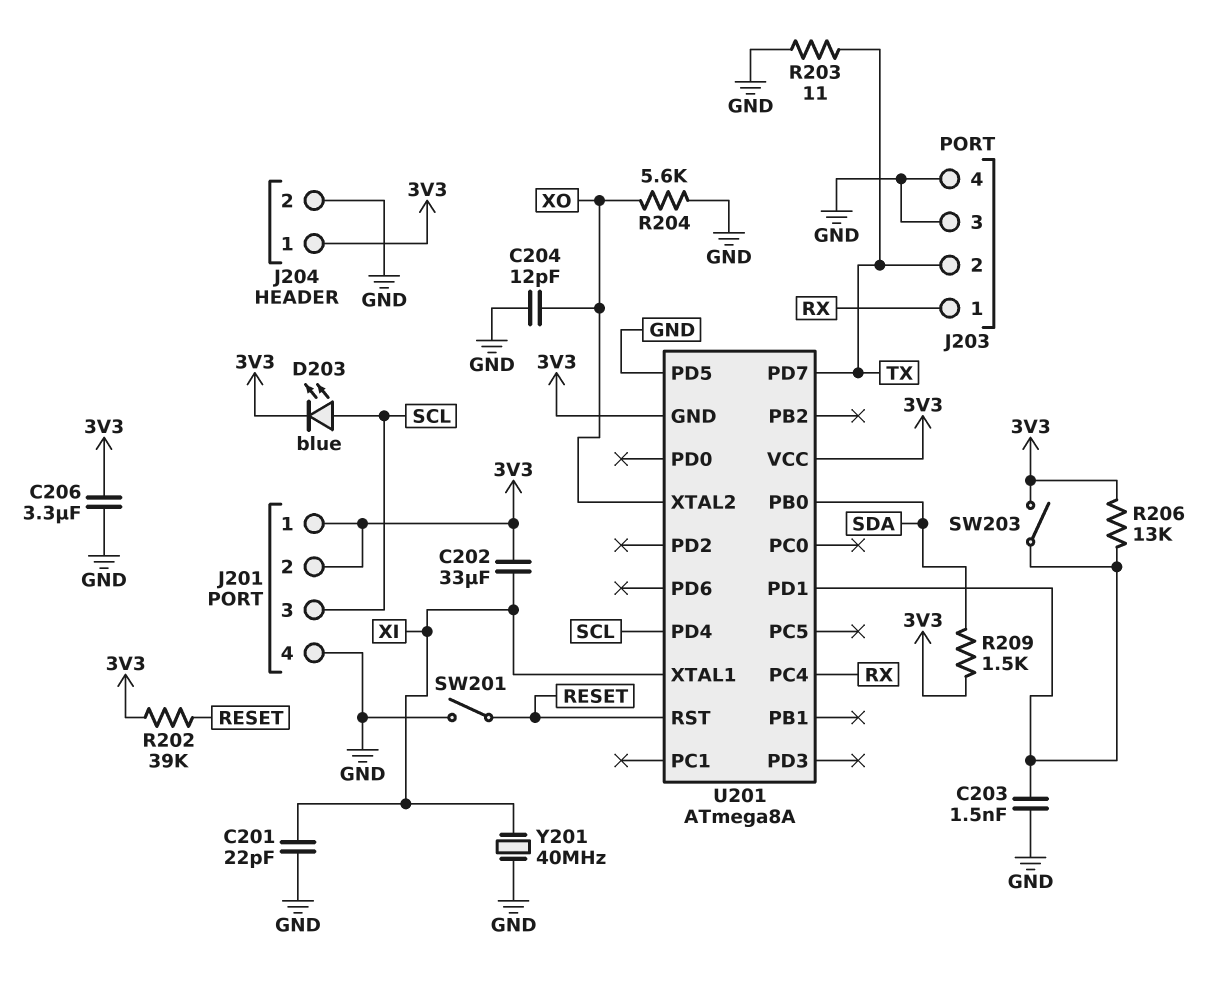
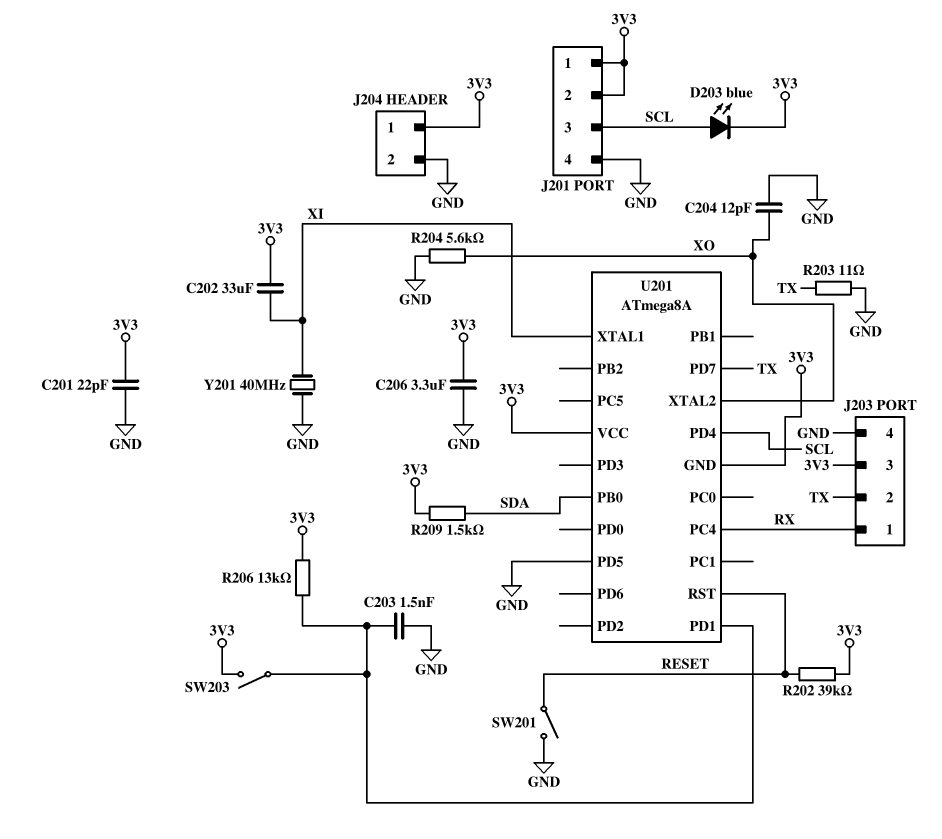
C201: 22pF (GND, XI) -> 22pF (3V3, GND)
J203 pin 3: GND -> 3V3

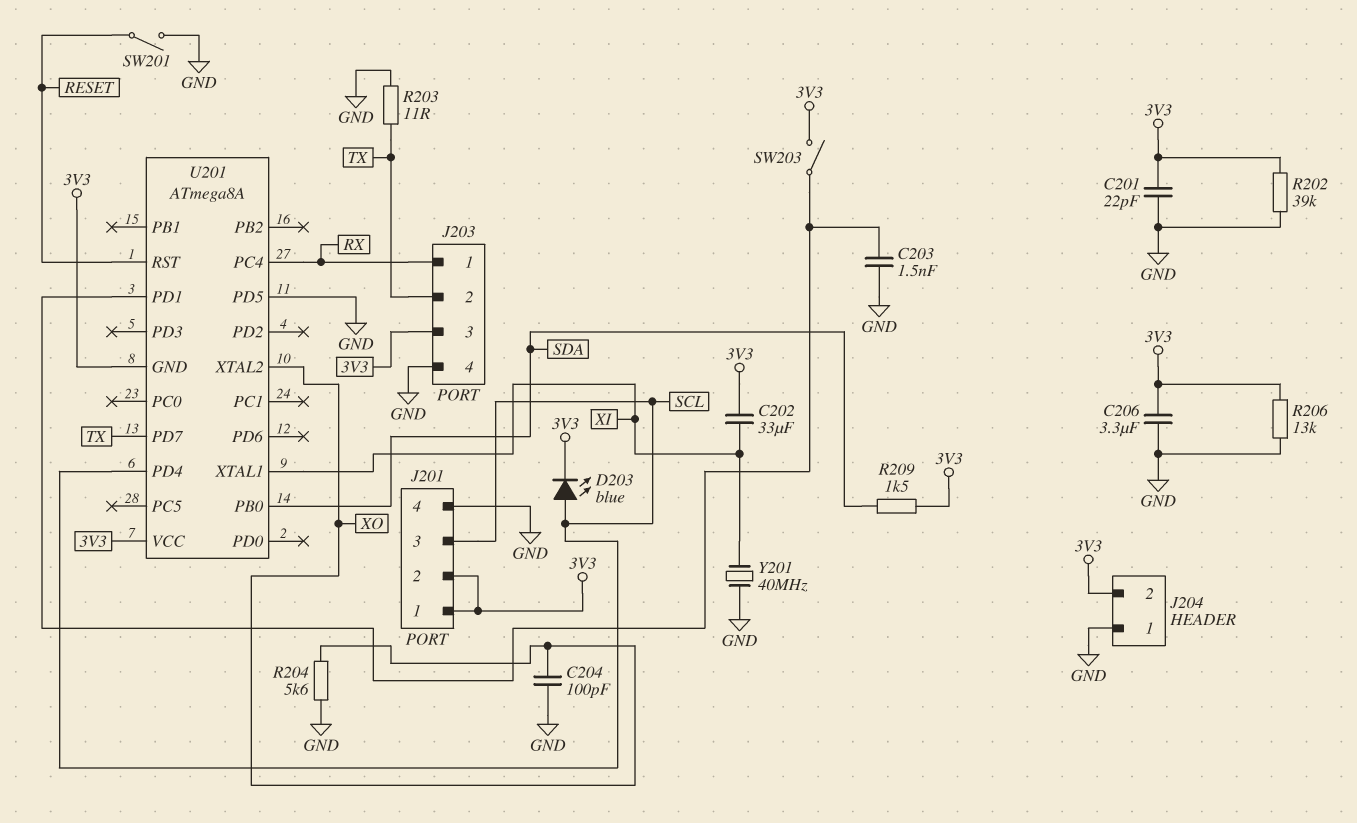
C204: 12pF (GND, XO) -> 100pF (GND, XO)
J204 pin 1: 3V3 -> GND
J204 pin 2: GND -> 3V3
R202: 39k (3V3, RESET) -> 39k (3V3, GND)
R206: 13k (3V3, U201/PD1) -> 13k (3V3, GND)

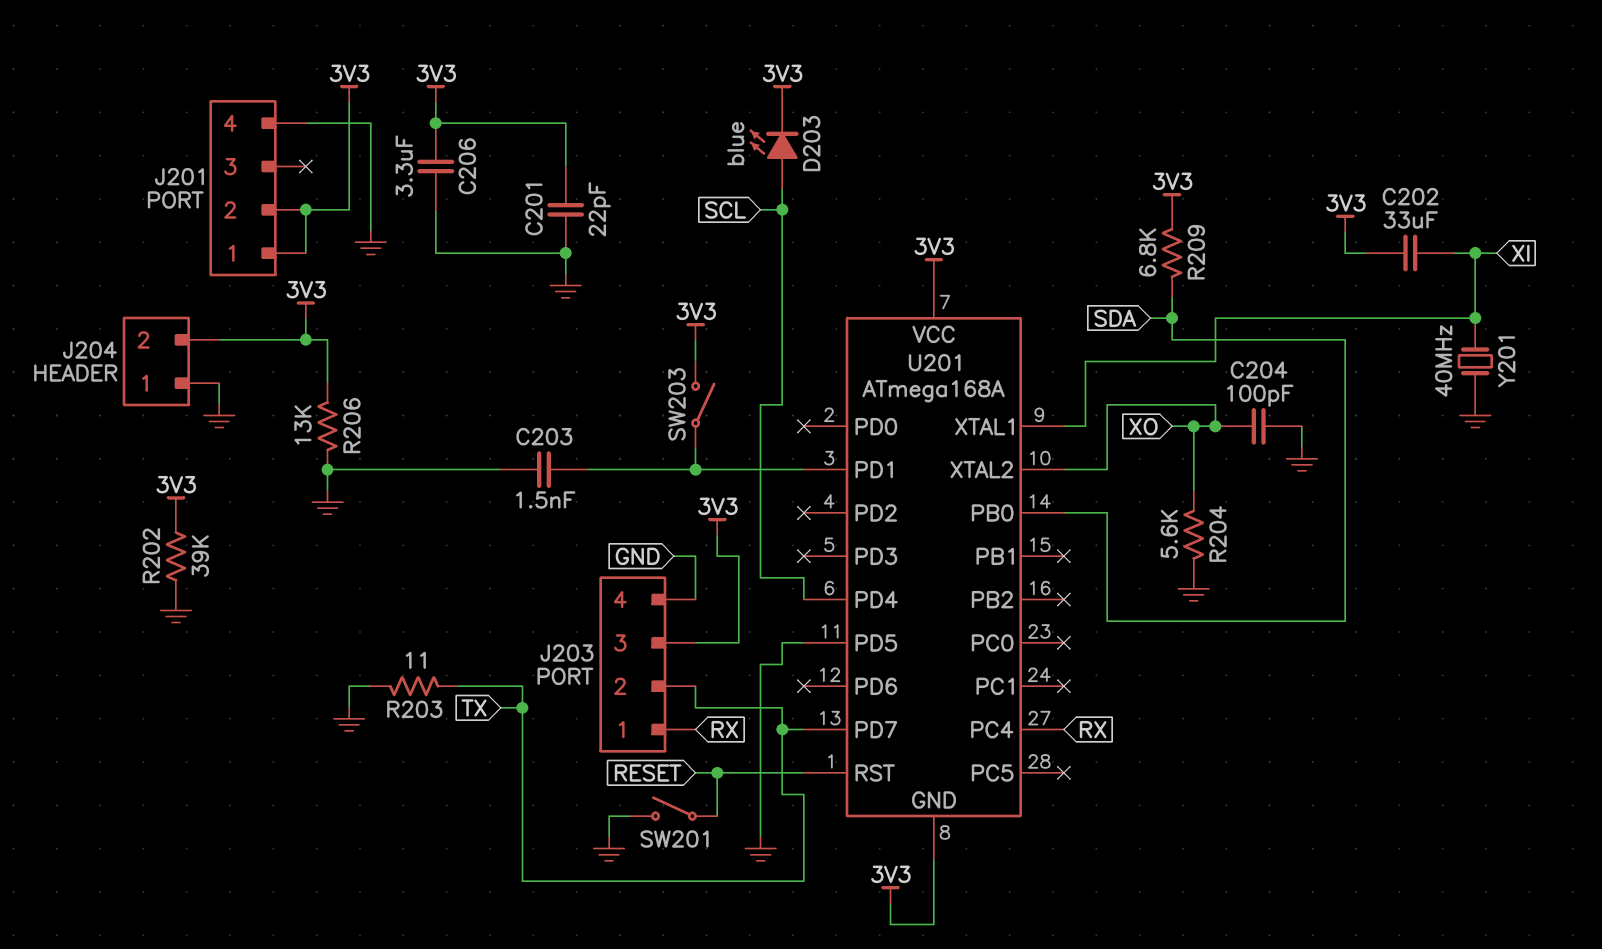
J201 pin 3: SCL -> none
R209: 1.5k (3V3, SDA) -> 6.8k (3V3, SDA)
U201: ATmega8A -> ATmega168A

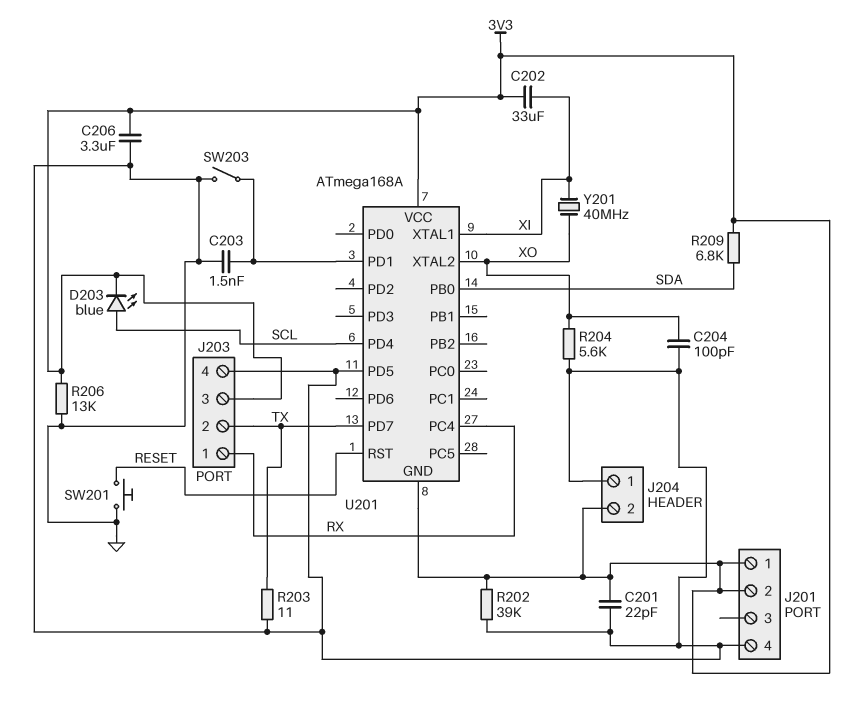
SW201: switch (GND, RESET) -> button (GND, RESET)
SW203: switch (3V3, U201/PD1) -> switch (GND, U201/PD1)
Y201: 40MHz (GND, XI) -> 40MHz (XI, XO)

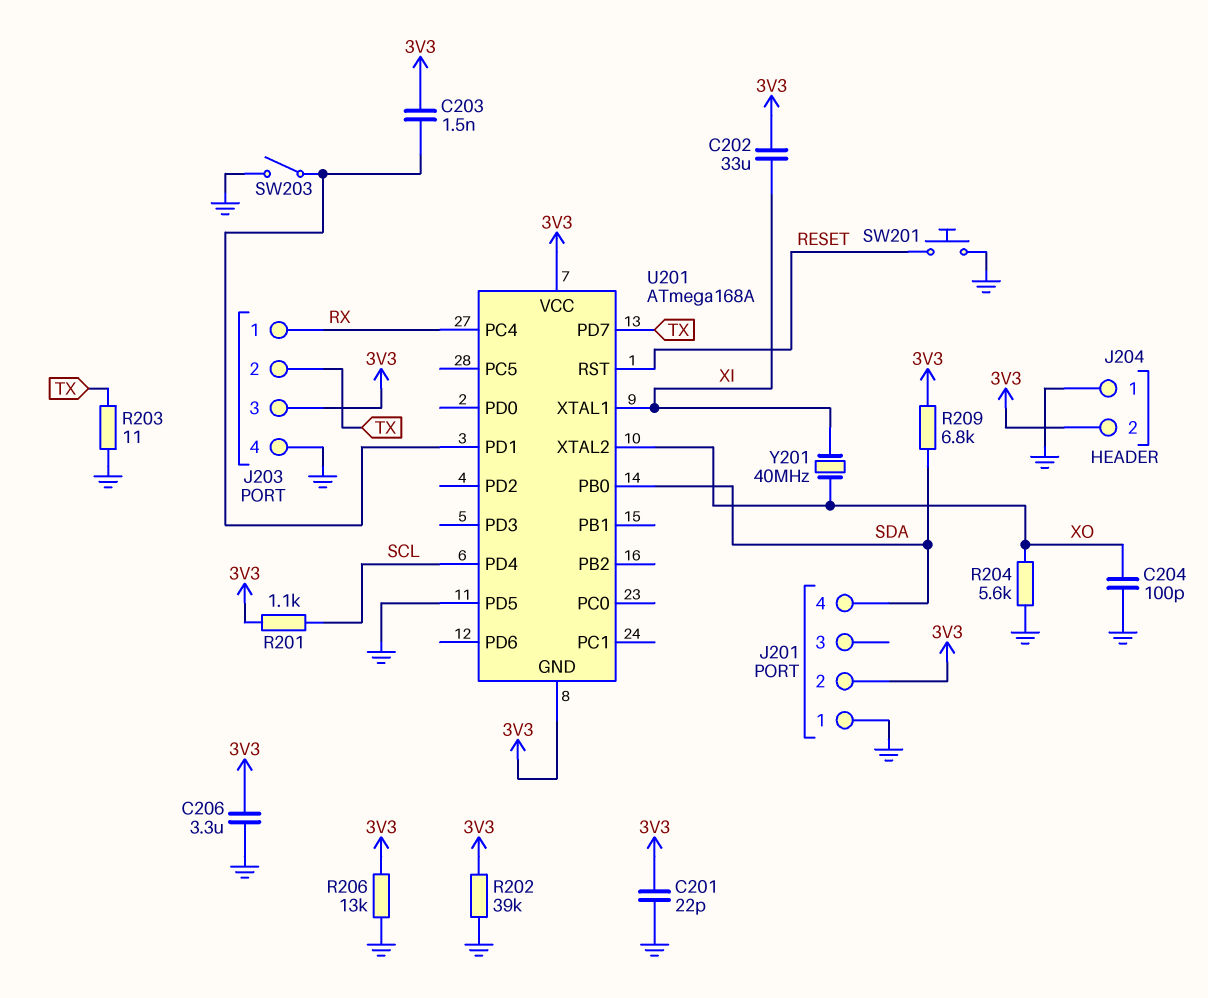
C203: 1.5nF (GND, U201/PD1) -> 1.5nF (3V3, U201/PD1)
D203: LED blue (A SCL, K 3V3) -> none
J201 pin 1: 3V3 -> GND
J201 pin 4: GND -> SDA
R201: none -> 1.1k (3V3, SCL)

